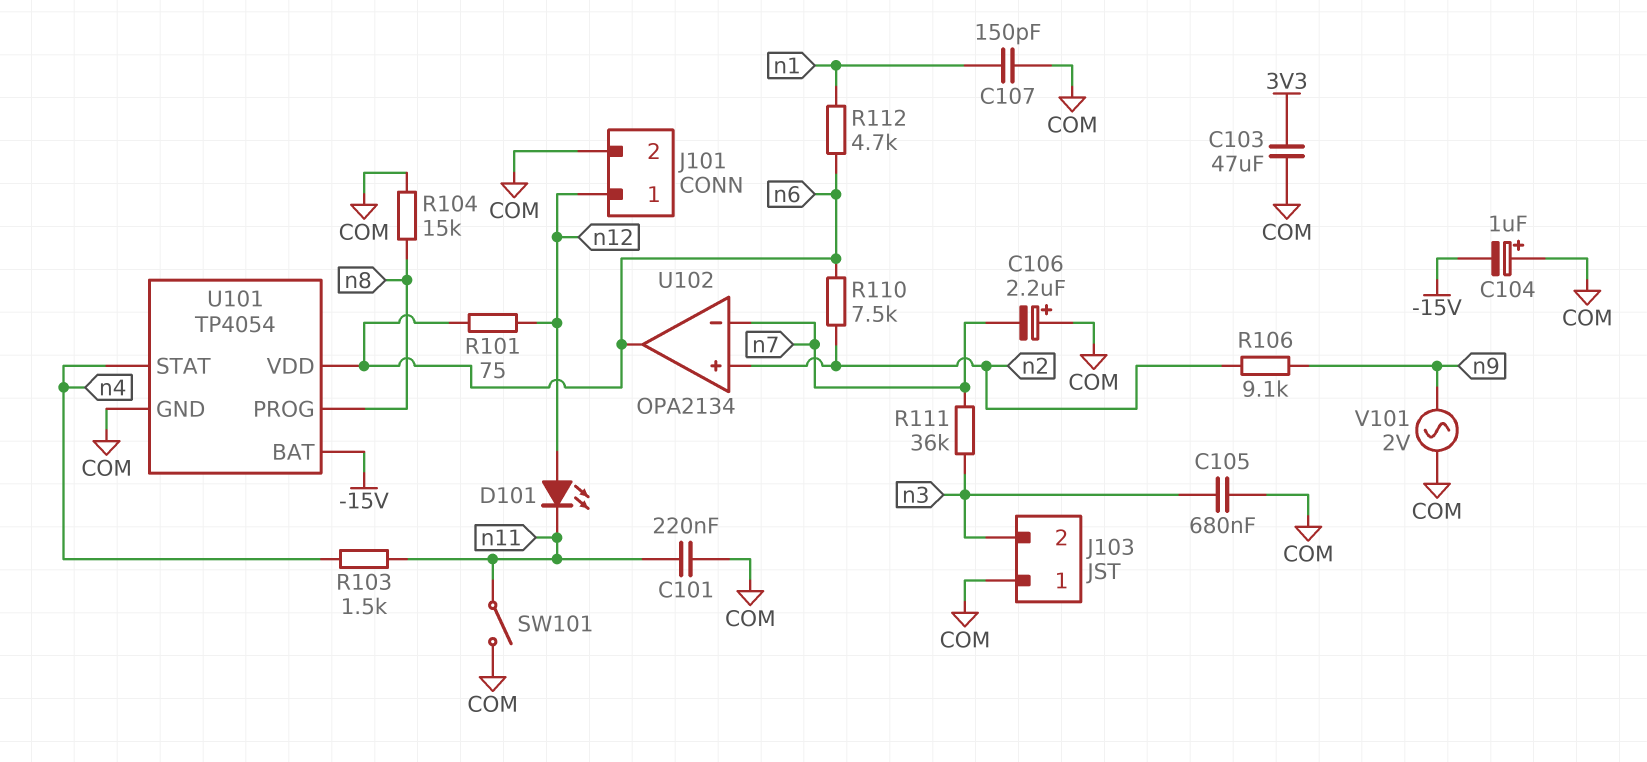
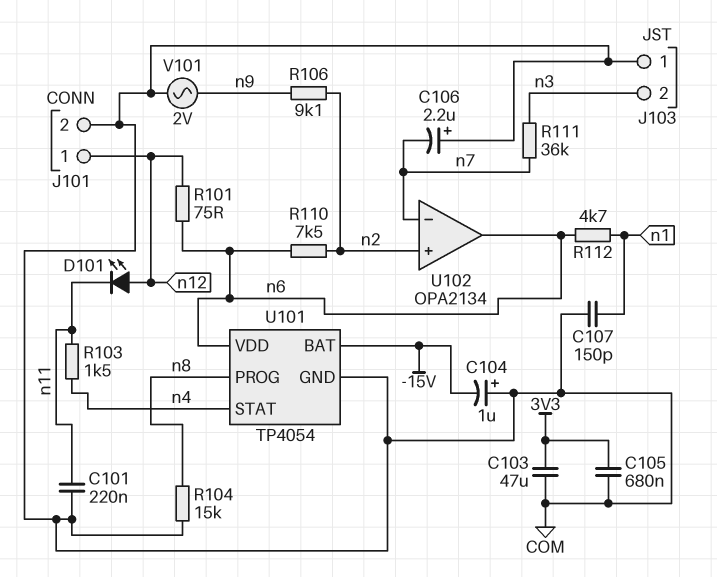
C105: 680nF (COM, n3) -> 680nF (3V3, COM)
SW101: switch (COM, n11) -> none

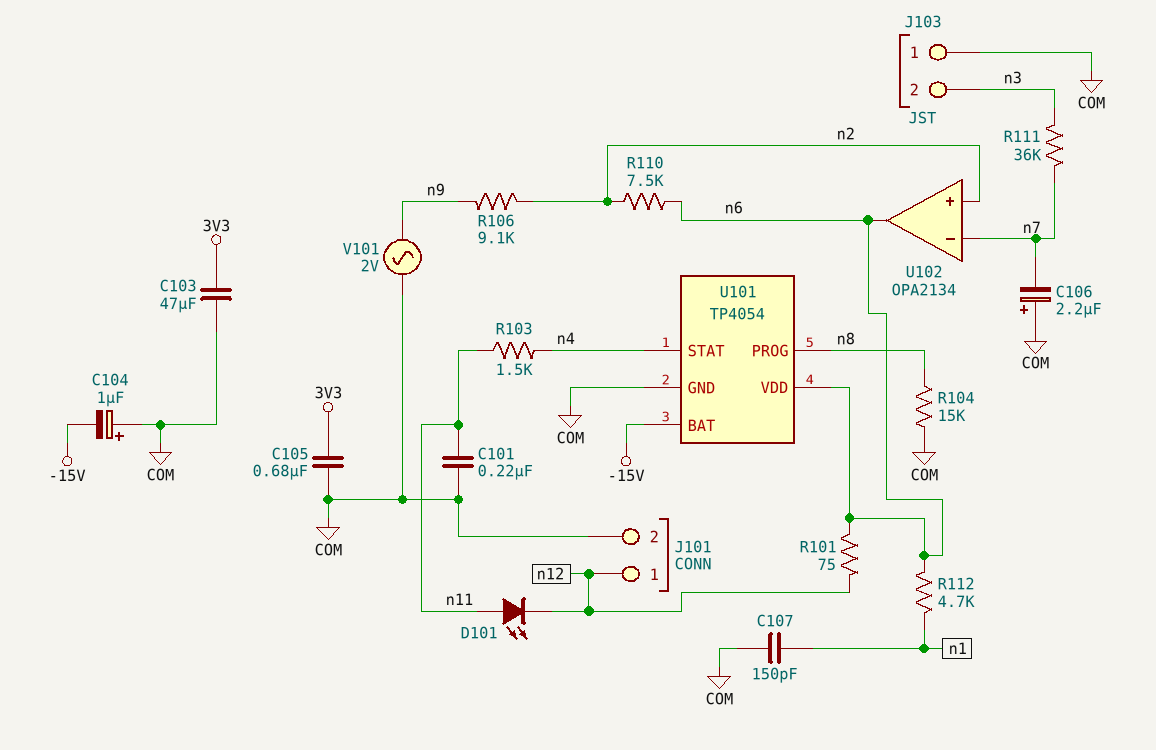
D101: LED (A n12, K n11) -> LED (A n11, K n12)

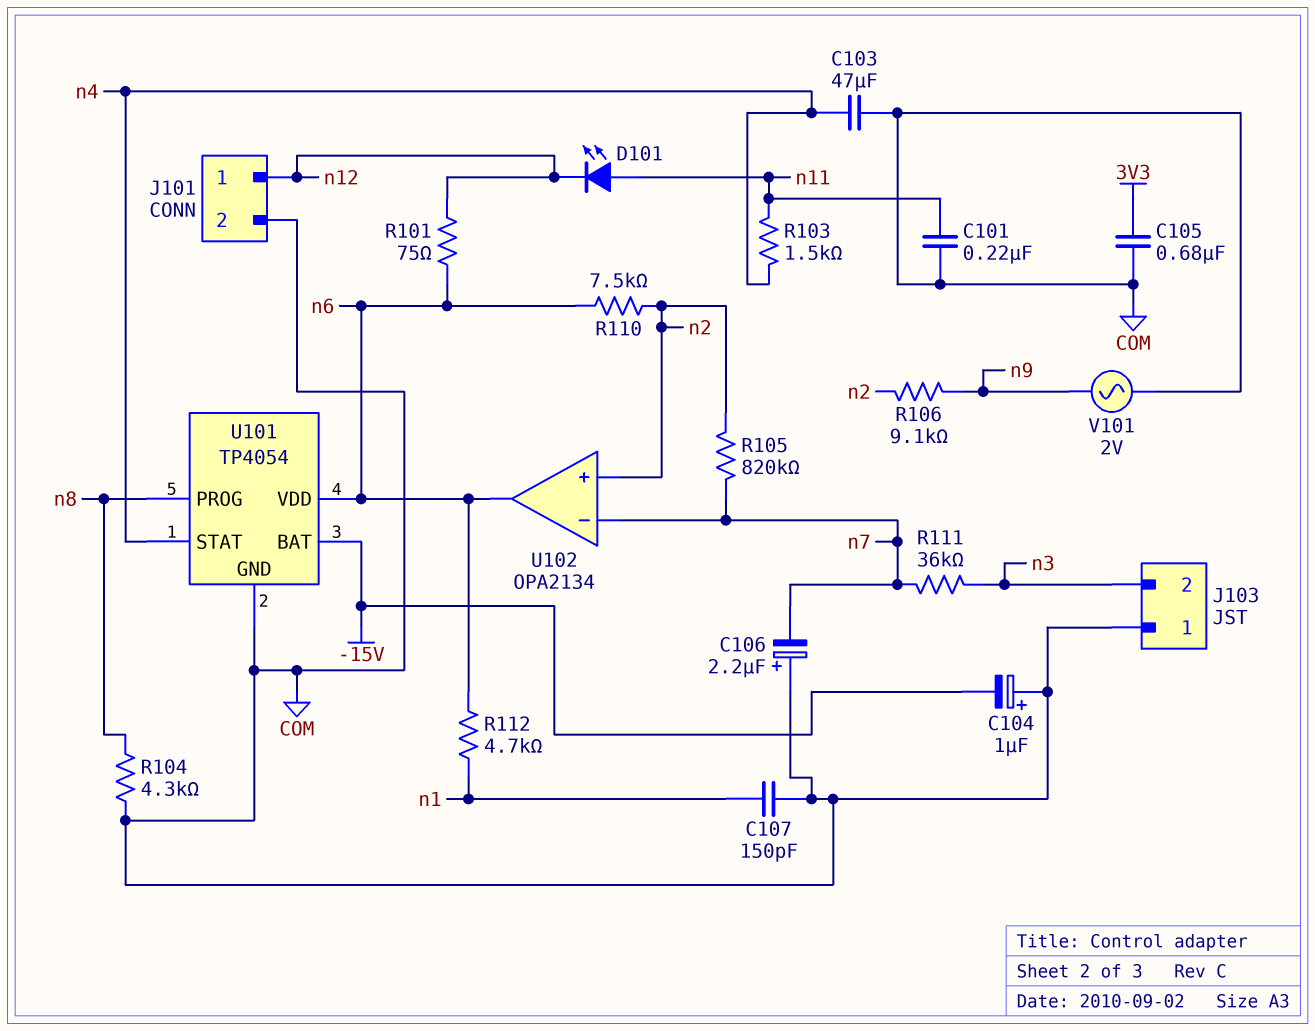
C103: 47uF (3V3, COM) -> 47uF (COM, n4)
R104: 15k (COM, n8) -> 4.3k (COM, n8)
R105: none -> 820k (n2, n7)

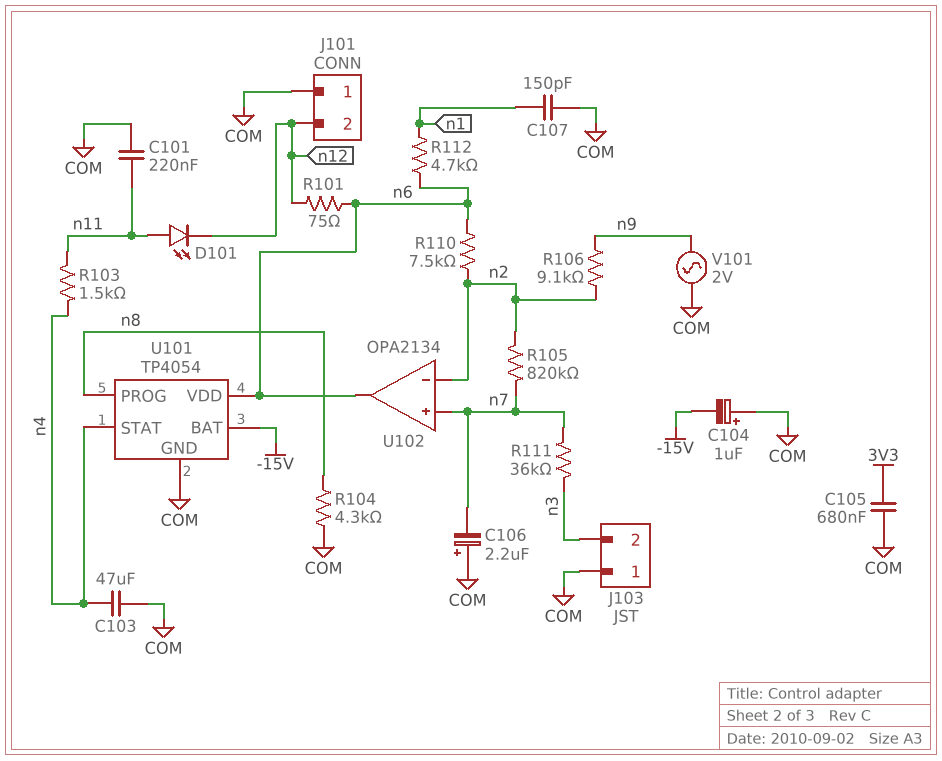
J101 pin 1: n12 -> COM
J101 pin 2: COM -> n12
U102 pin in+: n2 -> n7
U102 pin in-: n7 -> n2

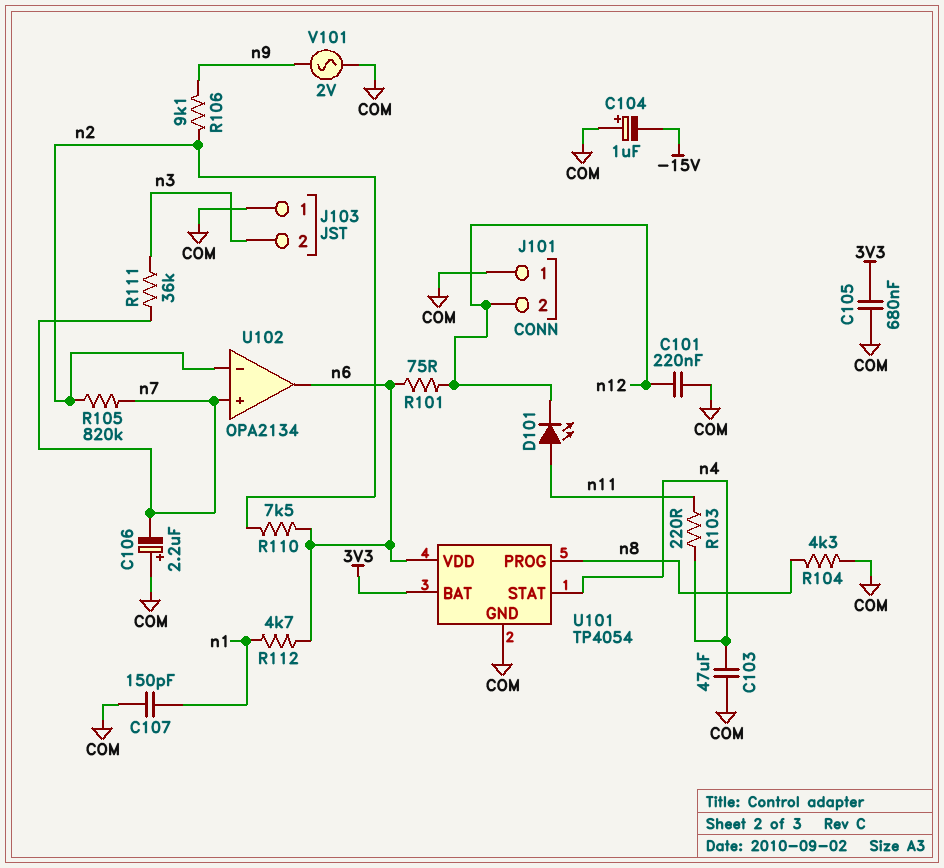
C101: 220nF (COM, n11) -> 220nF (COM, n12)
R103: 1.5k (n4, n11) -> 220 (n4, n11)
U101 pin BAT: -15V -> 3V3

